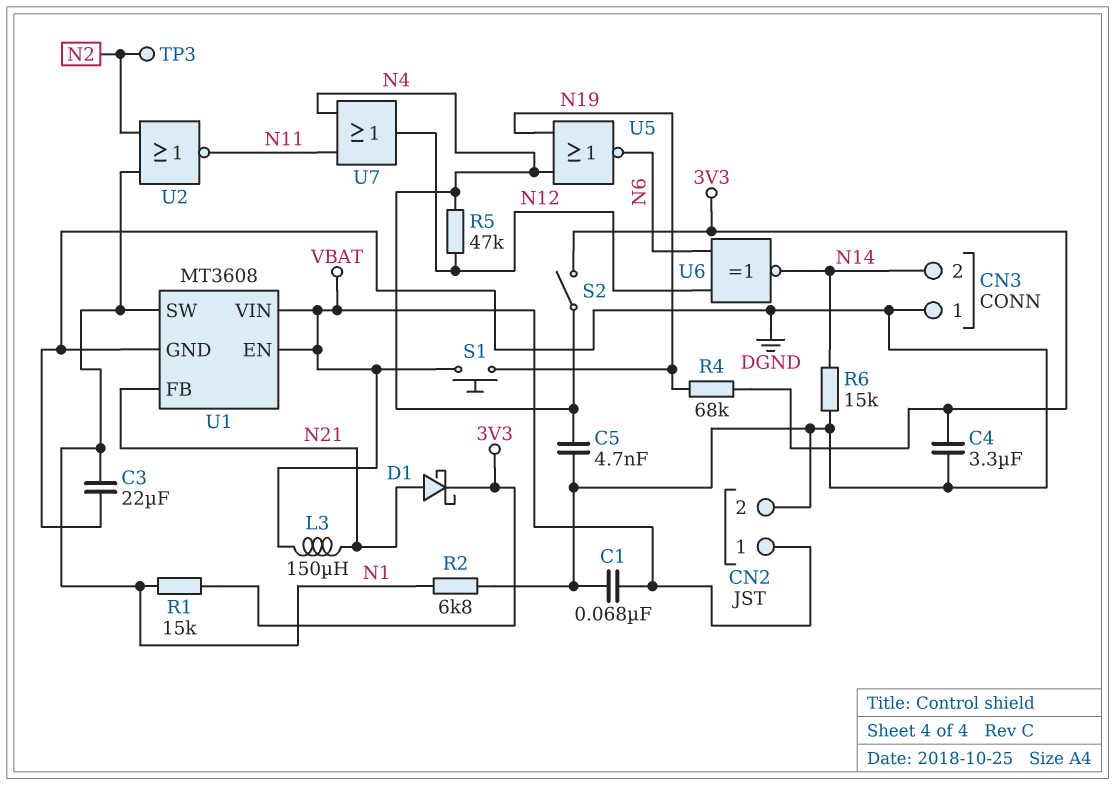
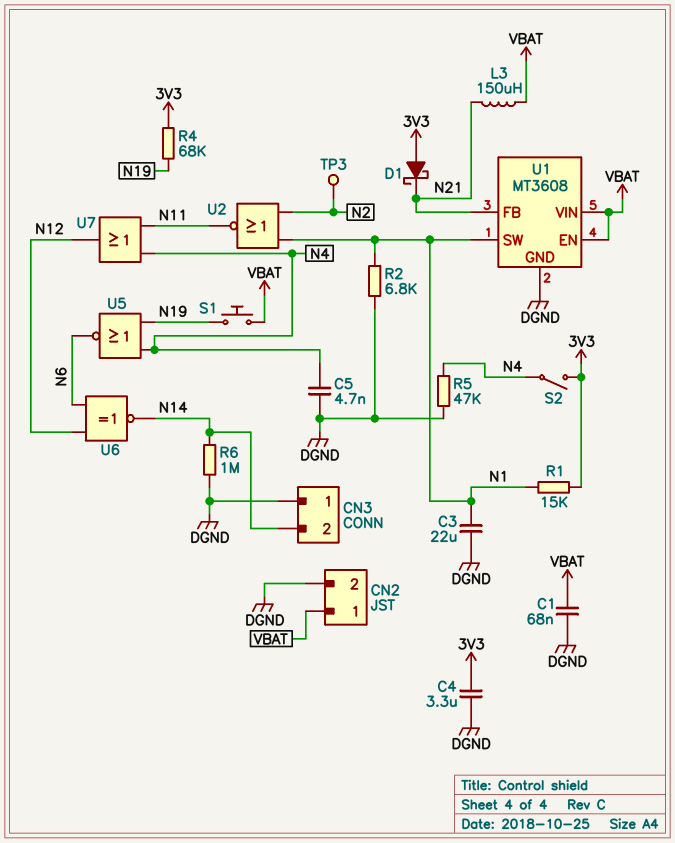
D1: schottky (A N21, K 3V3) -> schottky (A 3V3, K N21)
R5: 47k (N4, N12) -> 47k (DGND, N4)
R6: 15k (DGND, N14) -> 1M (DGND, N14)

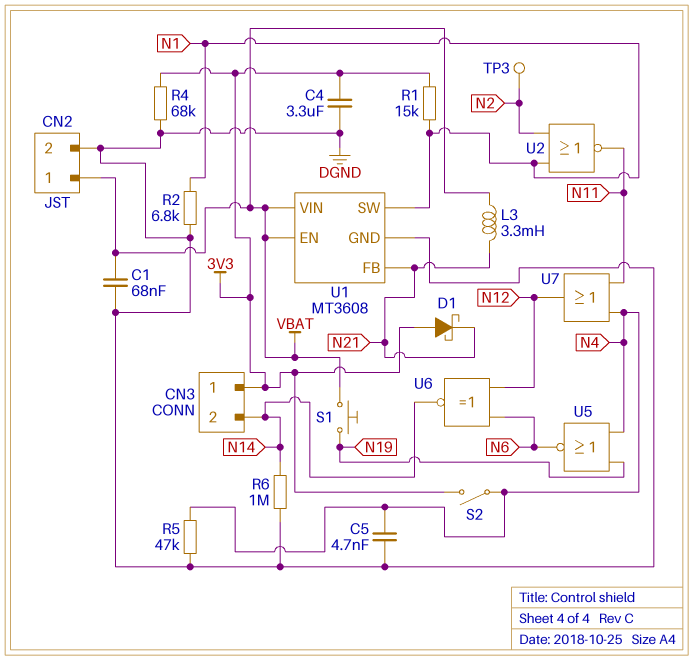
C3: 22uF (DGND, N1) -> none
CN3 pin 1: DGND -> 3V3
L3: 150uH (N21, VBAT) -> 3.3mH (N21, VBAT)
R4: 68k (3V3, N19) -> 68k (3V3, DGND)

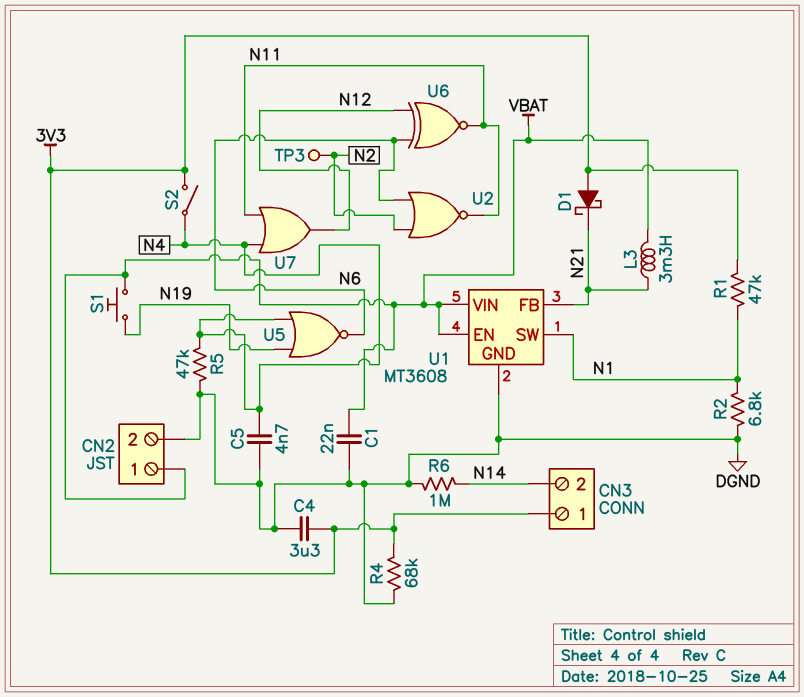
C1: 68nF (DGND, VBAT) -> 22nF (DGND, VBAT)
R1: 15k (3V3, N1) -> 47k (3V3, N1)
U2: NOR (in N1, in N2, out N11) -> NOR (in N2, in N6, out N11)
U6: XNOR (in N6, in N12, out N14) -> XNOR (in N6, in N12, out N11)

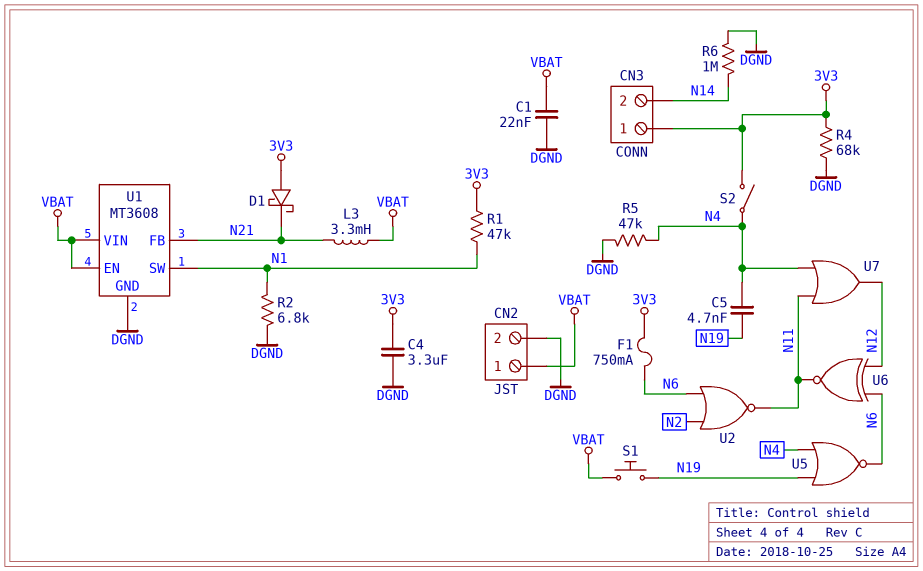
C5: 4.7nF (DGND, N4) -> 4.7nF (N4, N19)
F1: none -> 750mA (3V3, N6)
TP3: test point (N2) -> none

